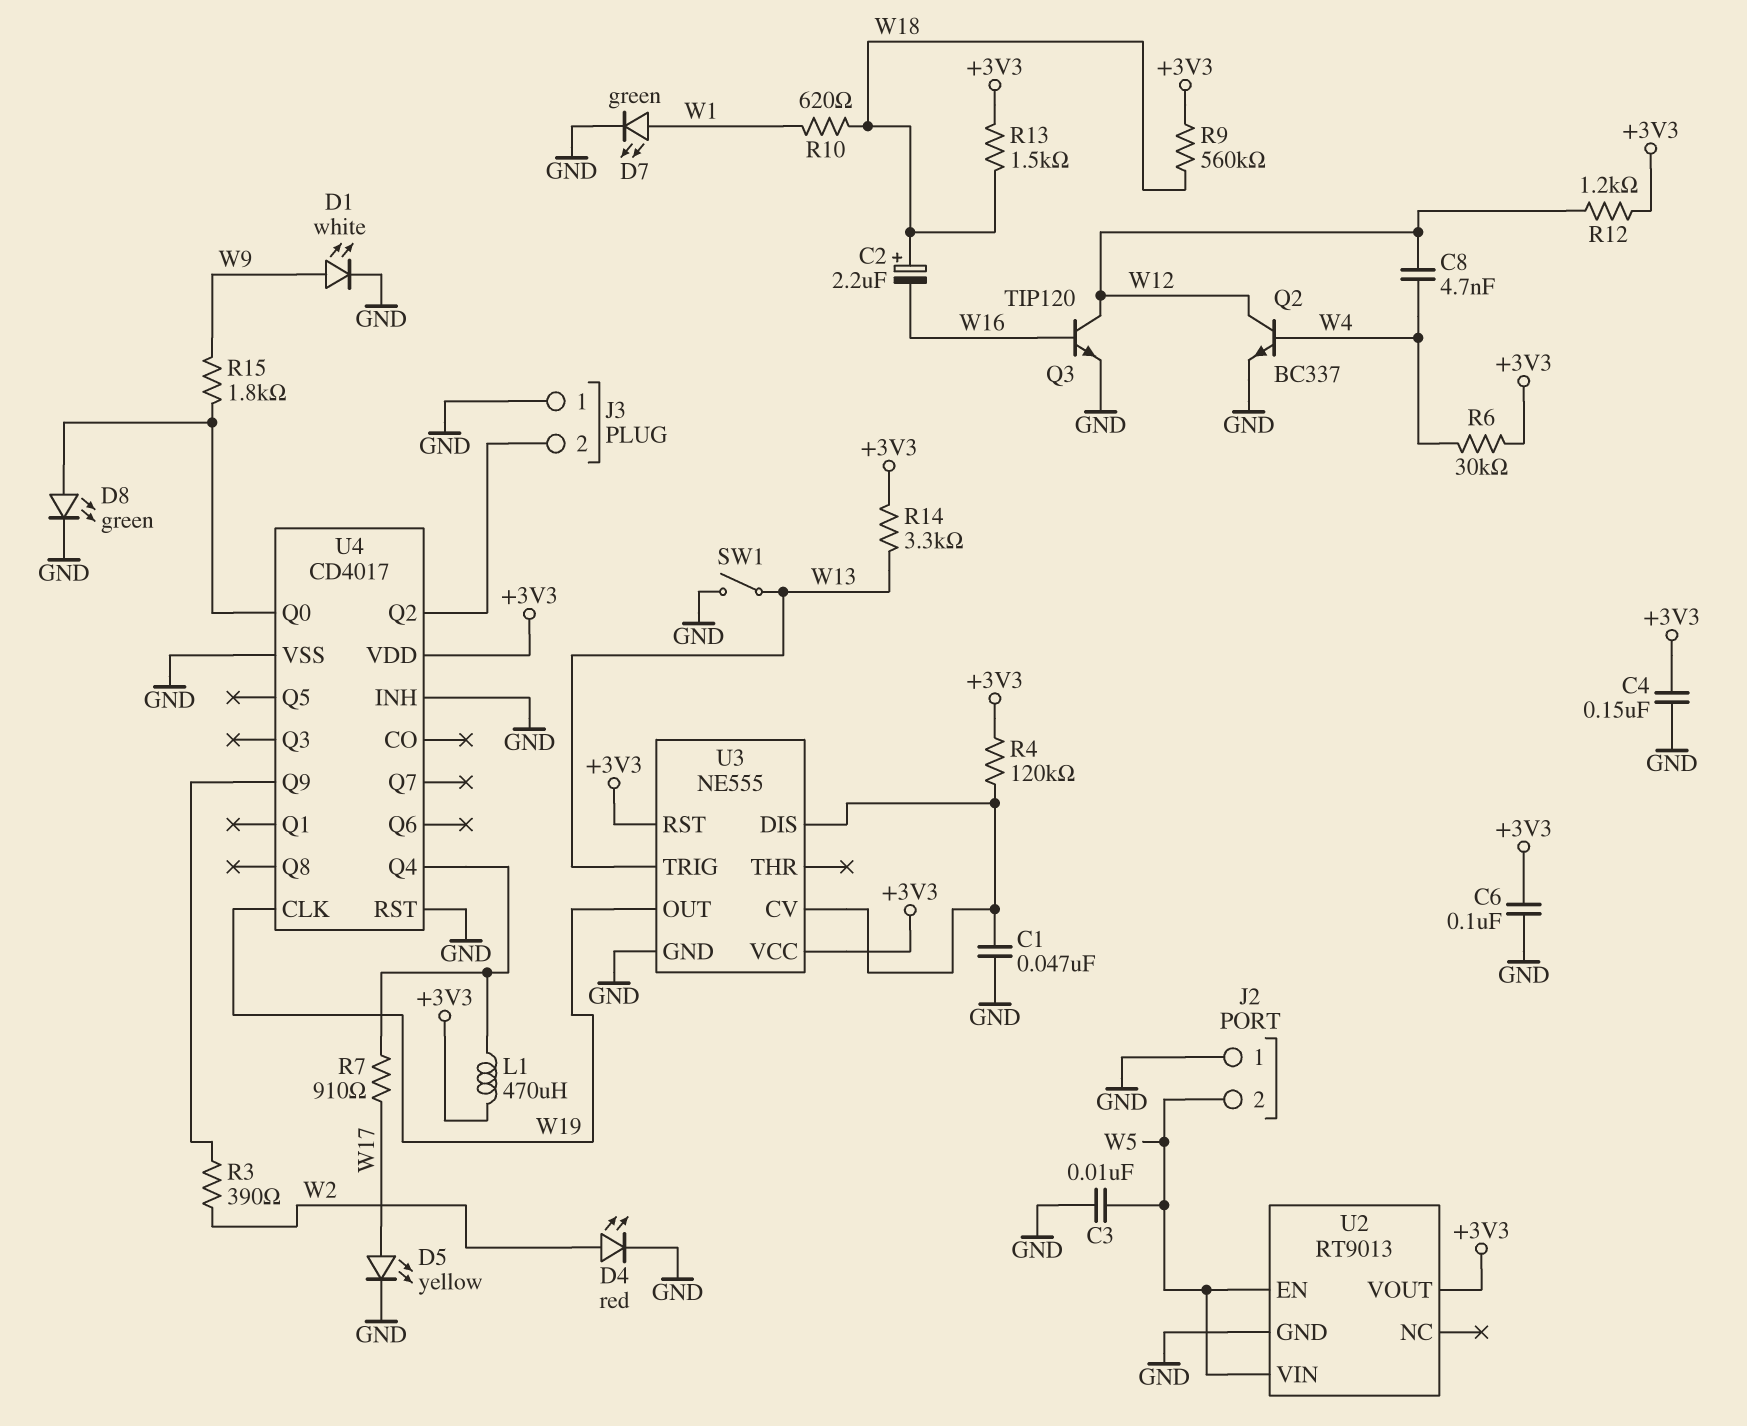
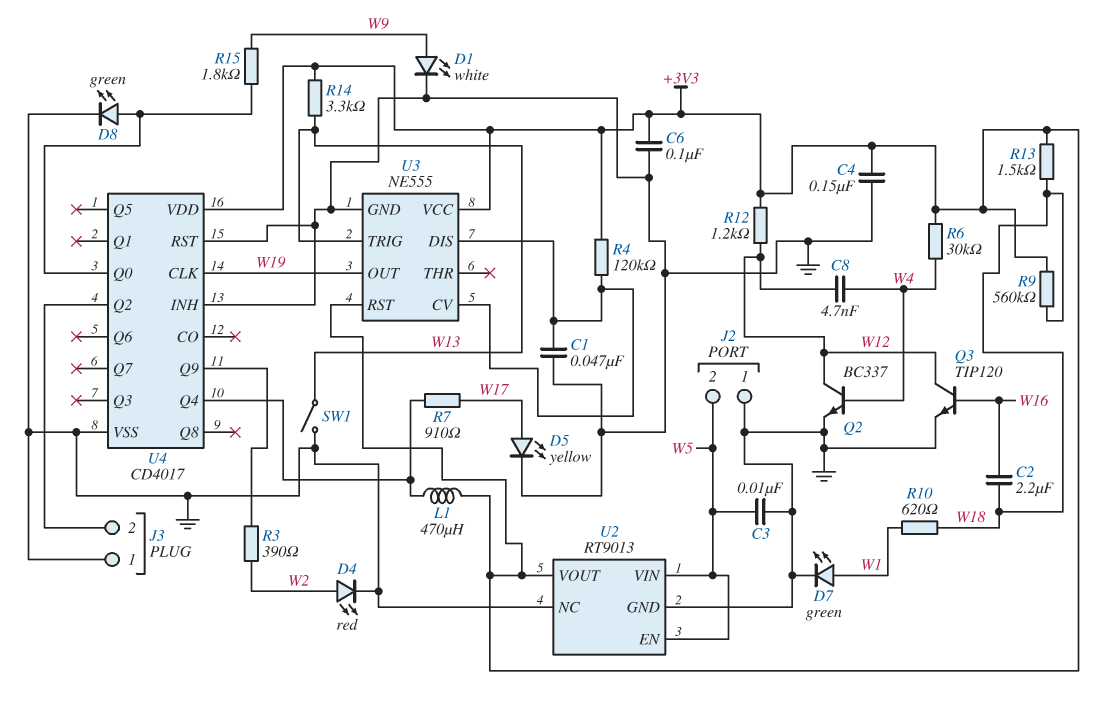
C2: 2.2uF (plus W18, minus W16) -> 2.2uF (W16, W18)
U2 pin NC: none -> GND

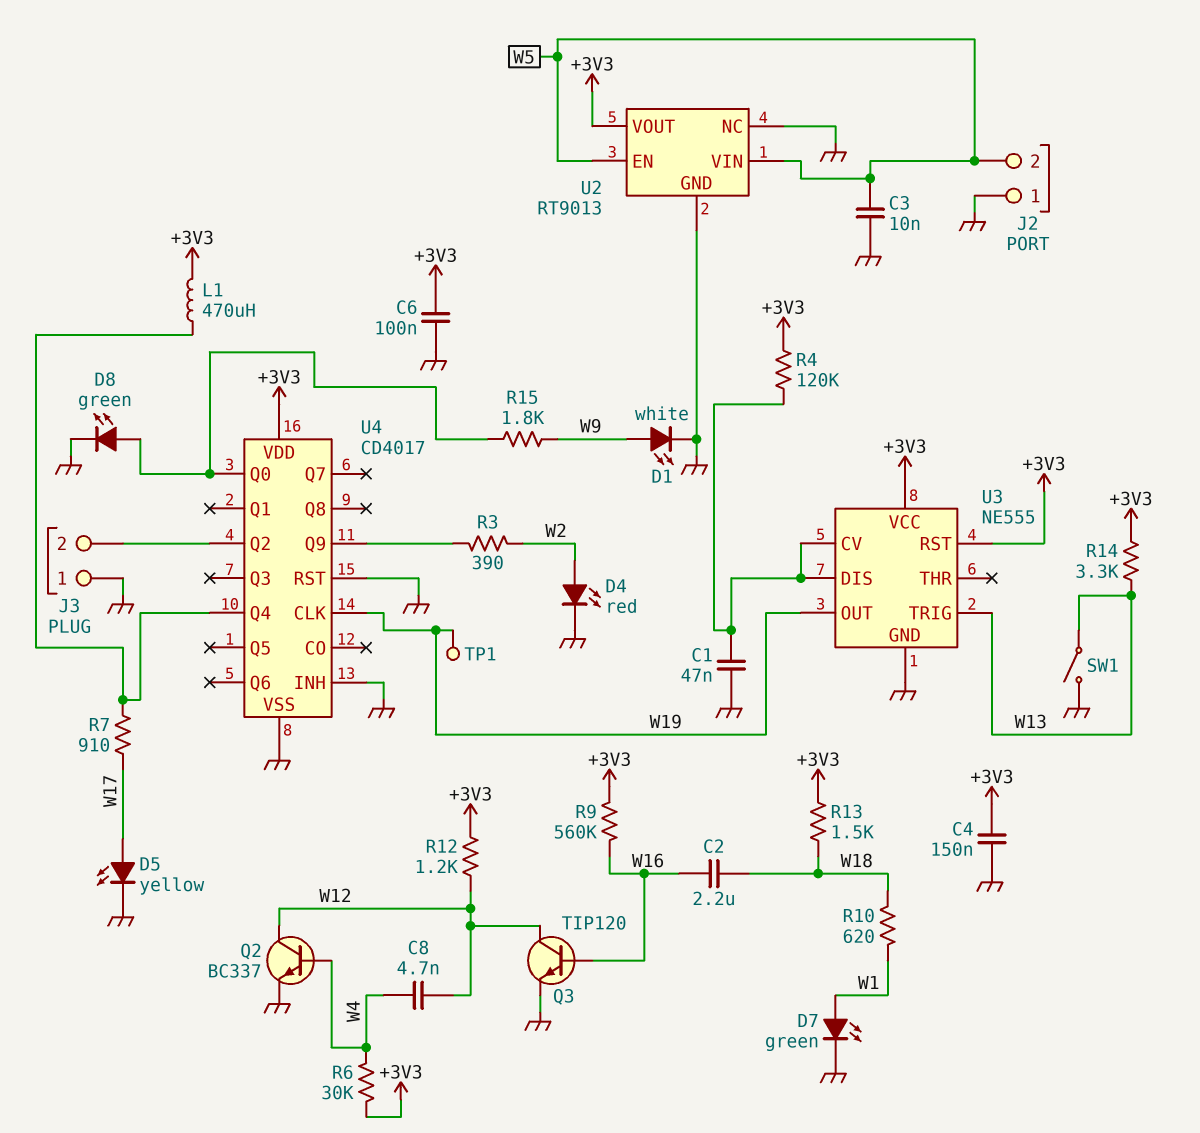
R9: 560k (+3V3, W18) -> 560k (+3V3, W16)
TP1: none -> test point (W19)

